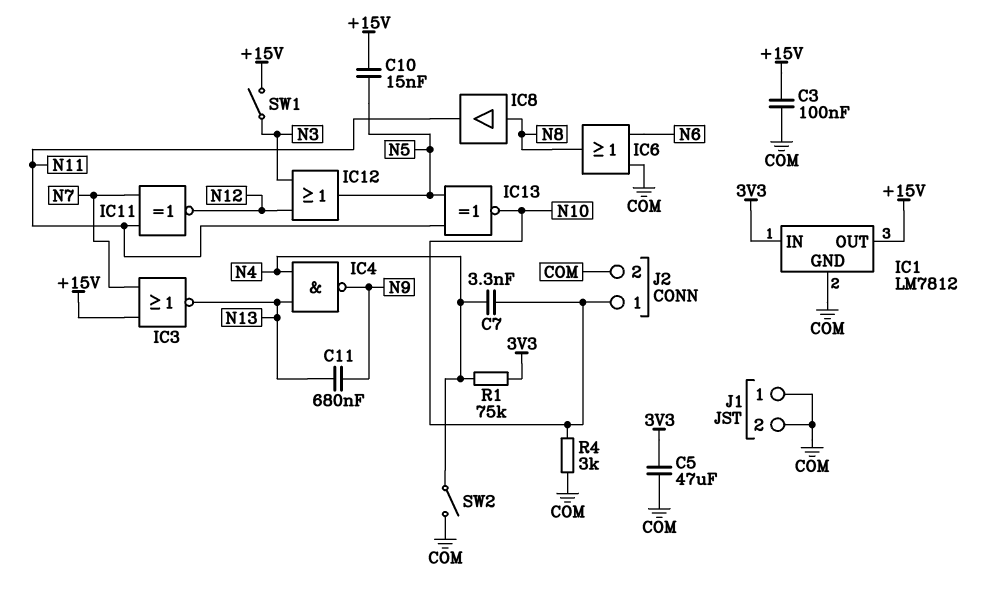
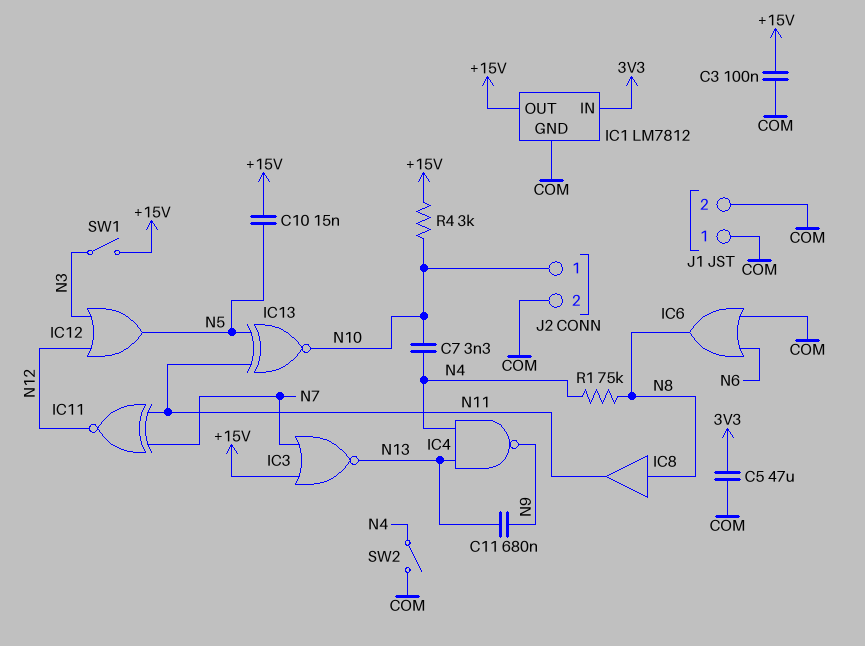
R1: 75k (3V3, N4) -> 75k (N4, N8)
R4: 3k (COM, N10) -> 3k (+15V, N10)

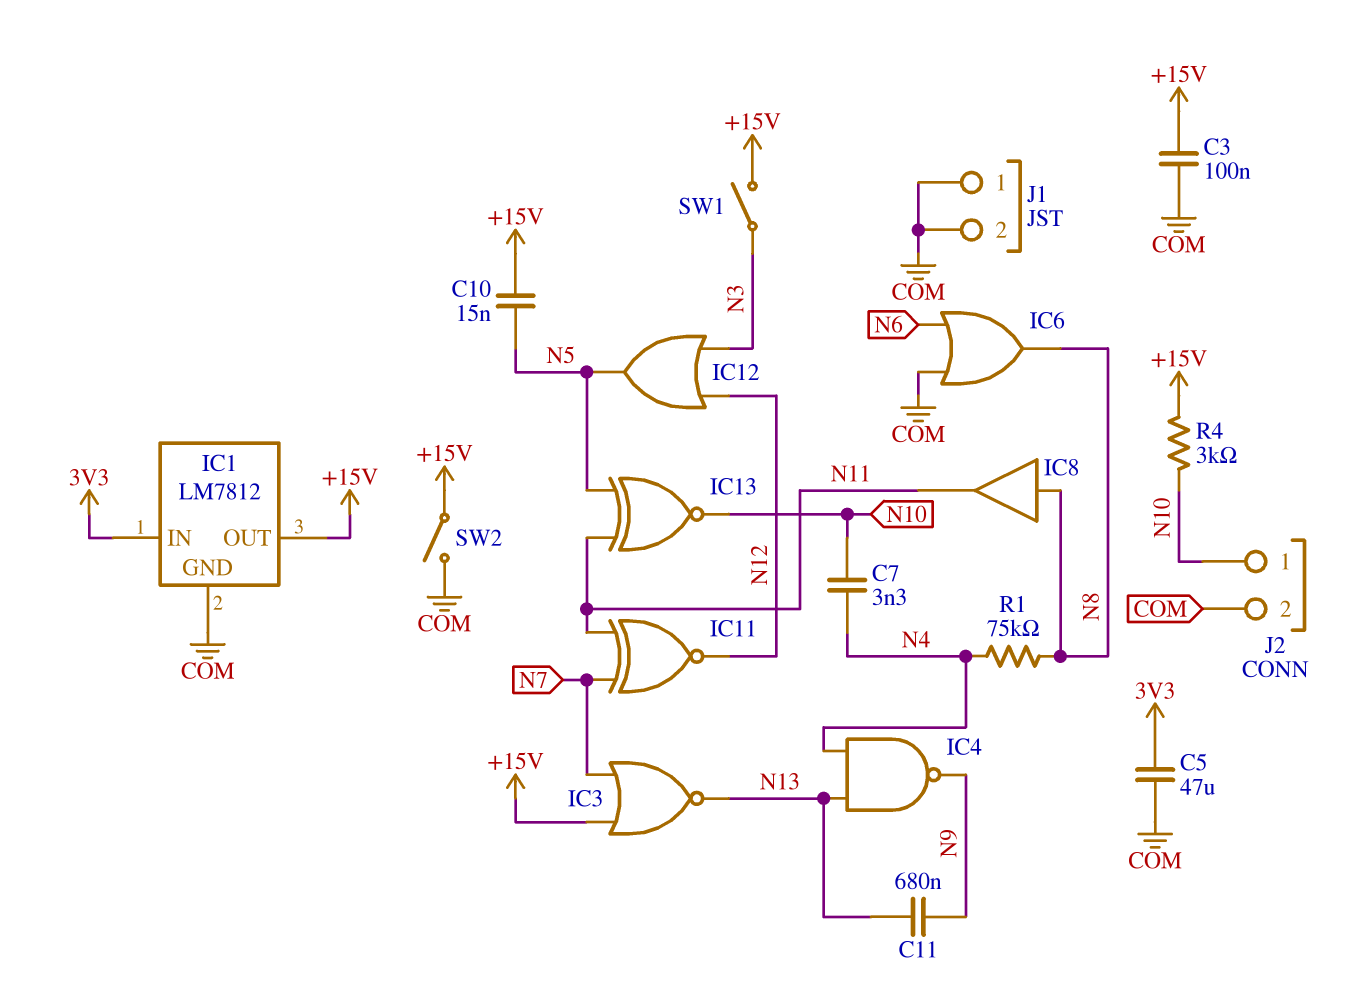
SW2: switch (COM, N4) -> switch (+15V, COM)

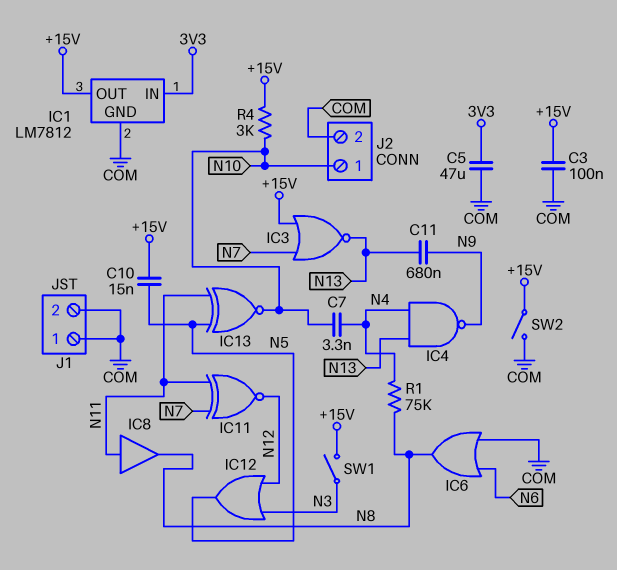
IC8: buffer (in N8, out N11) -> buffer (in N11, out N8)

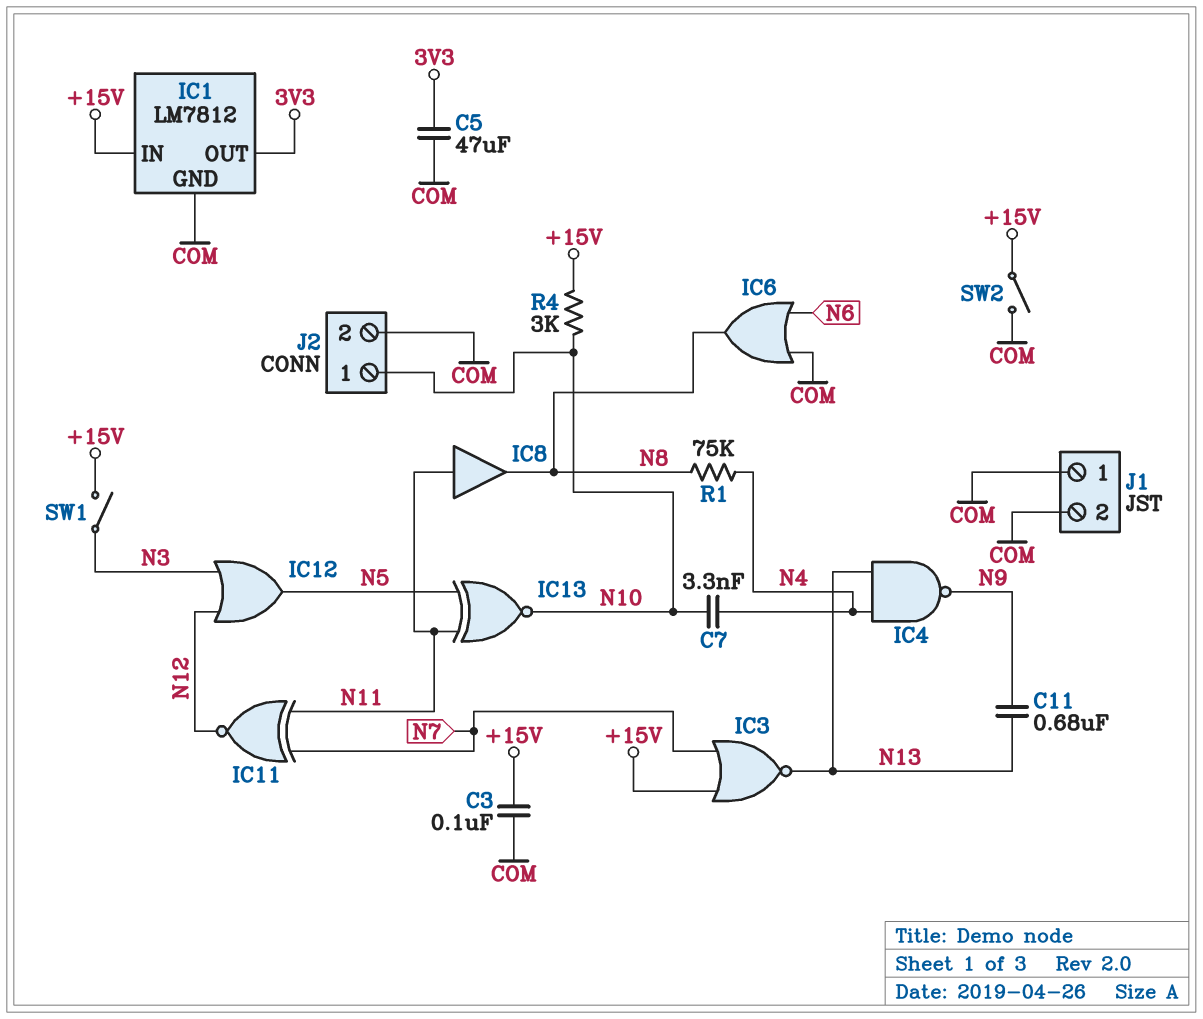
C10: 15nF (+15V, N5) -> none
IC1 pin IN: 3V3 -> +15V
IC1 pin OUT: +15V -> 3V3

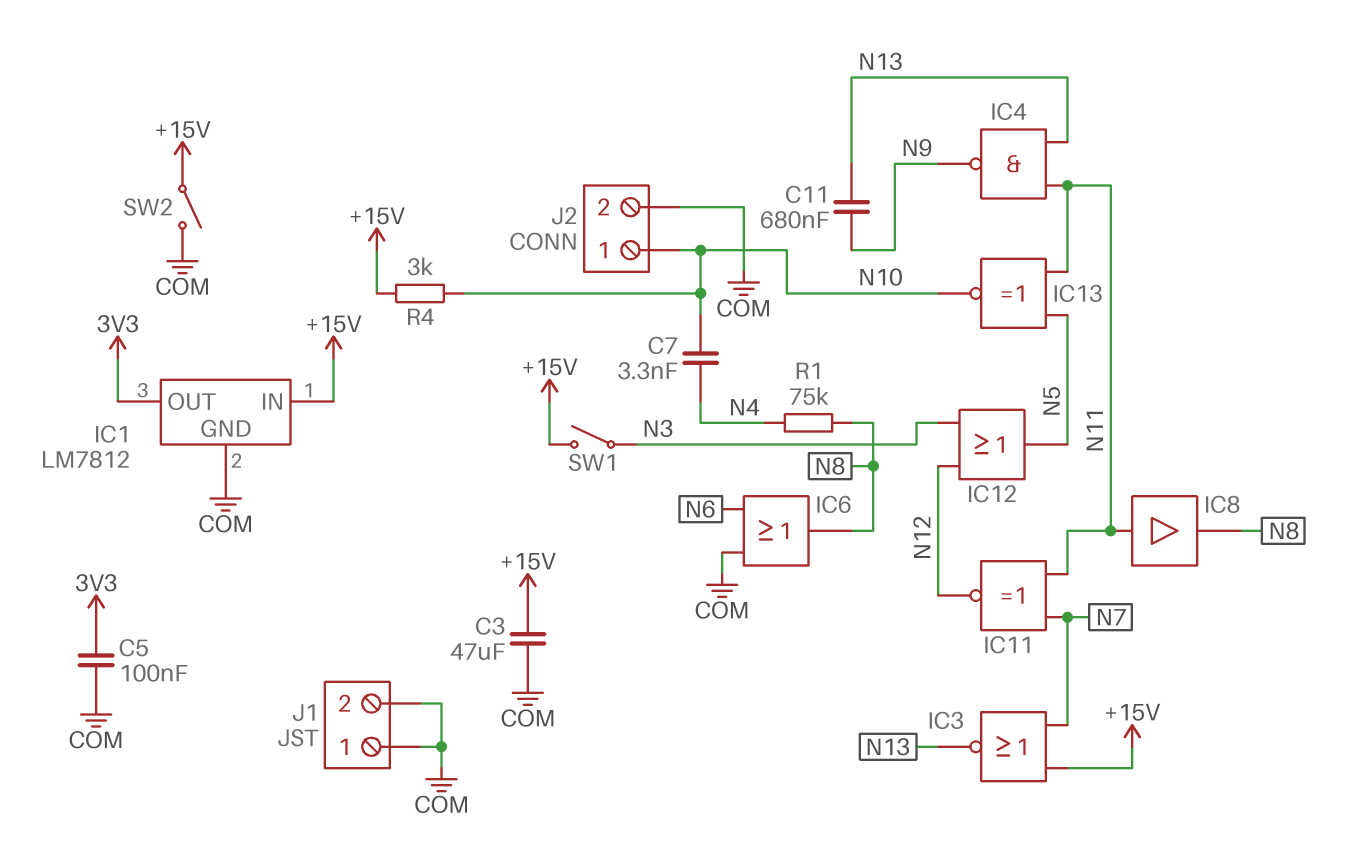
C3: 100nF (+15V, COM) -> 47uF (+15V, COM)
C5: 47uF (3V3, COM) -> 100nF (3V3, COM)
IC4: NAND (in N4, in N13, out N9) -> NAND (in N11, in N13, out N9)

